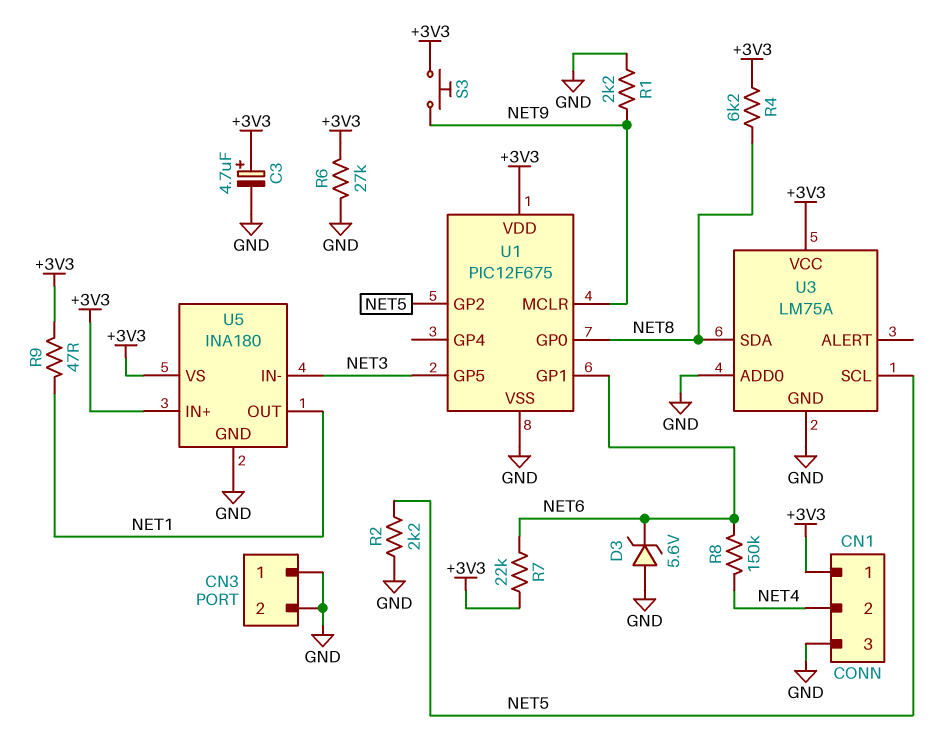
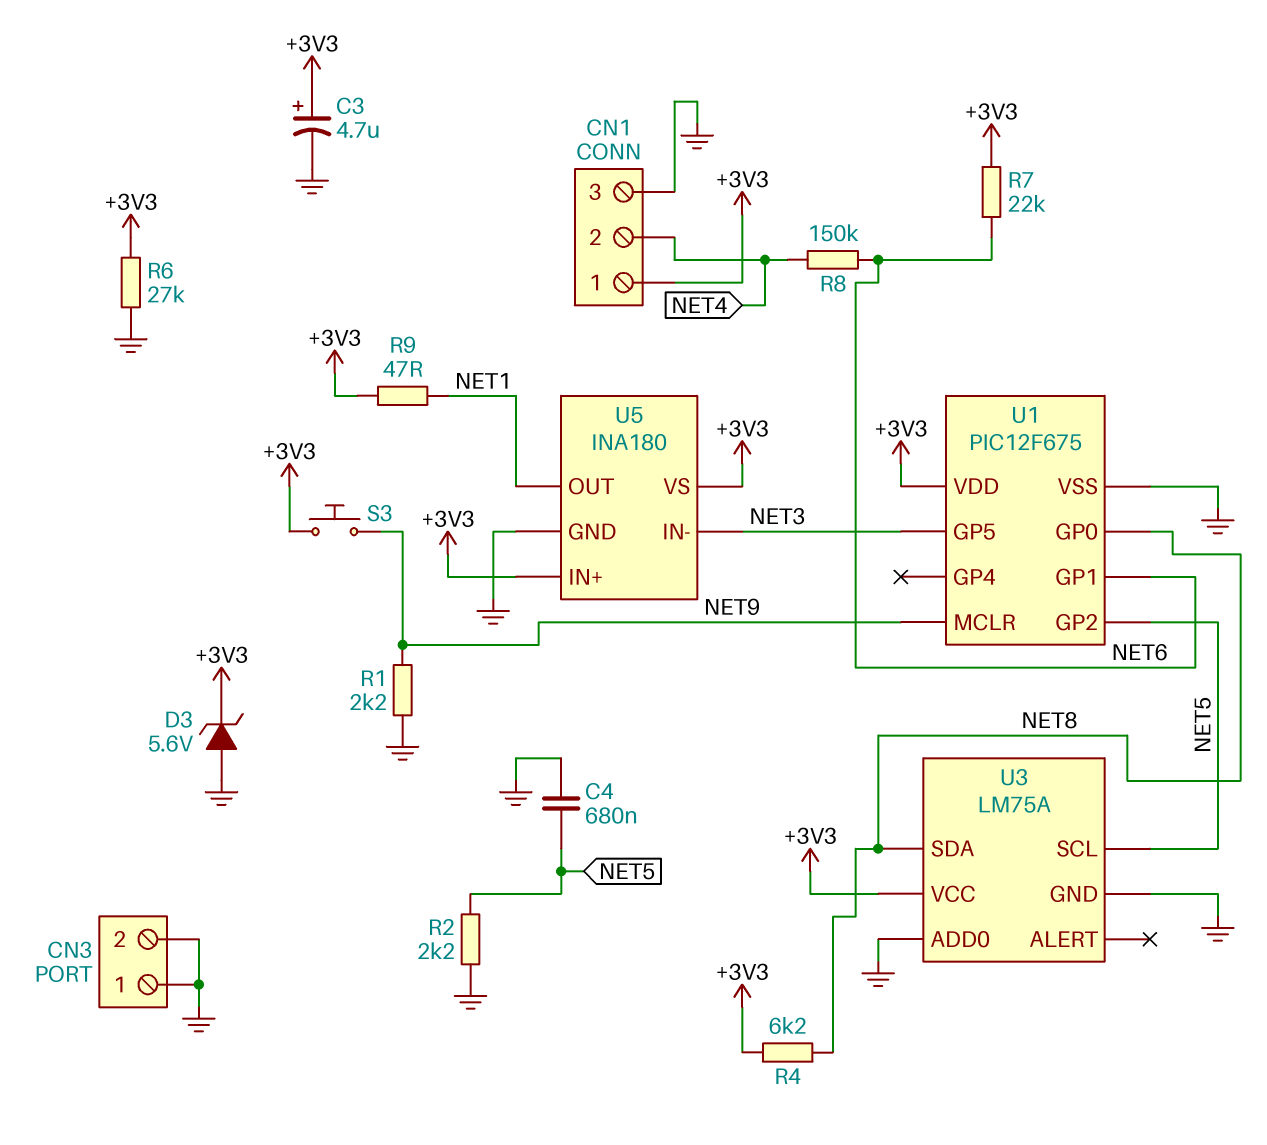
C4: none -> 680nF (GND, NET5)
D3: zener 5.6V (A GND, K NET6) -> zener 5.6V (A GND, K +3V3)

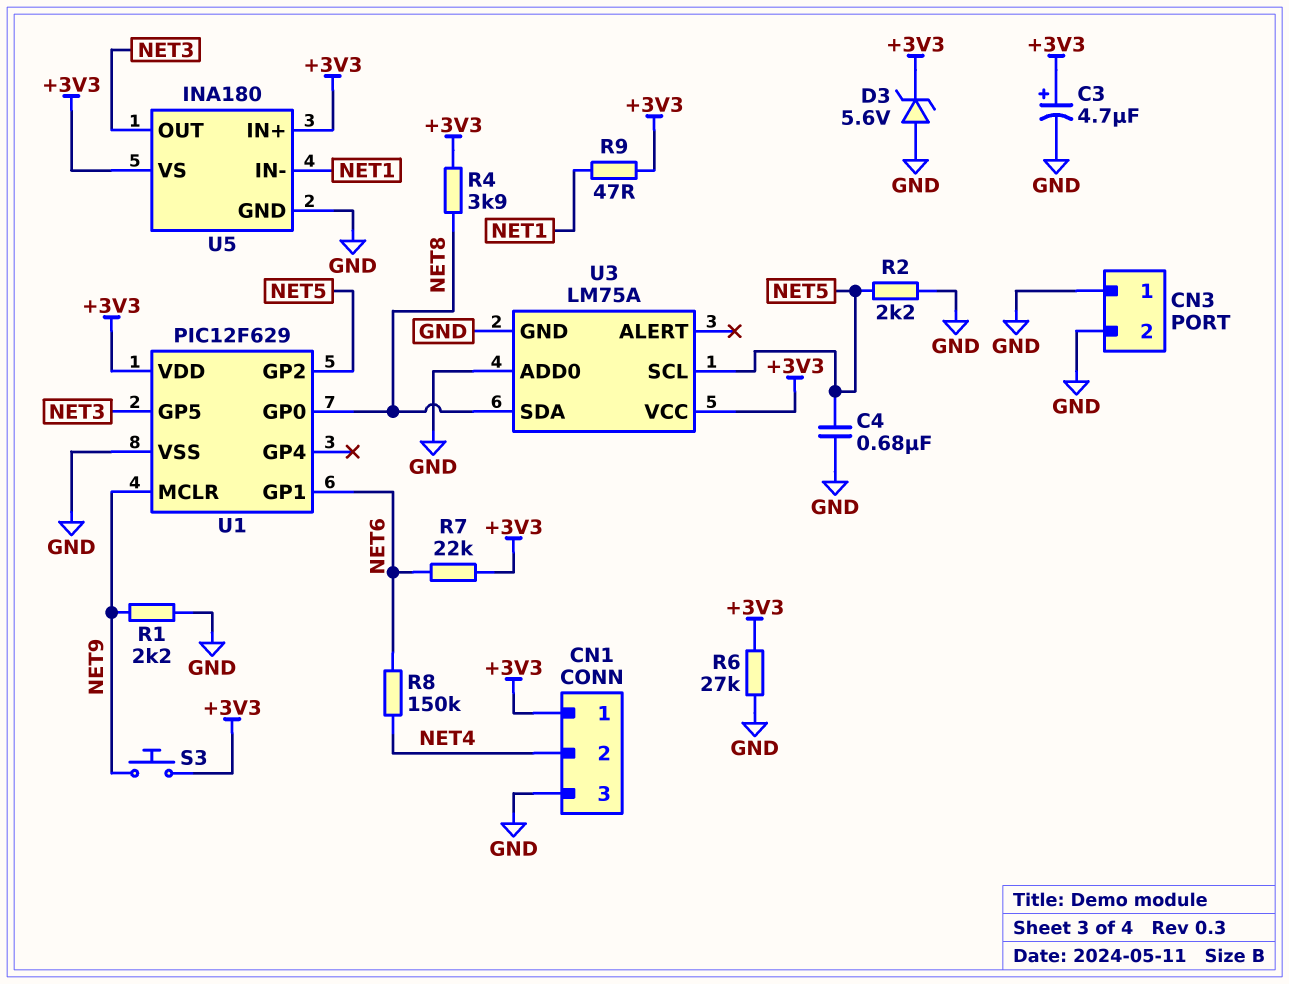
R4: 6.2k (+3V3, NET8) -> 3.9k (+3V3, NET8)
U1: PIC12F675 -> PIC12F629
U5 pin IN-: NET3 -> NET1
U5 pin OUT: NET1 -> NET3

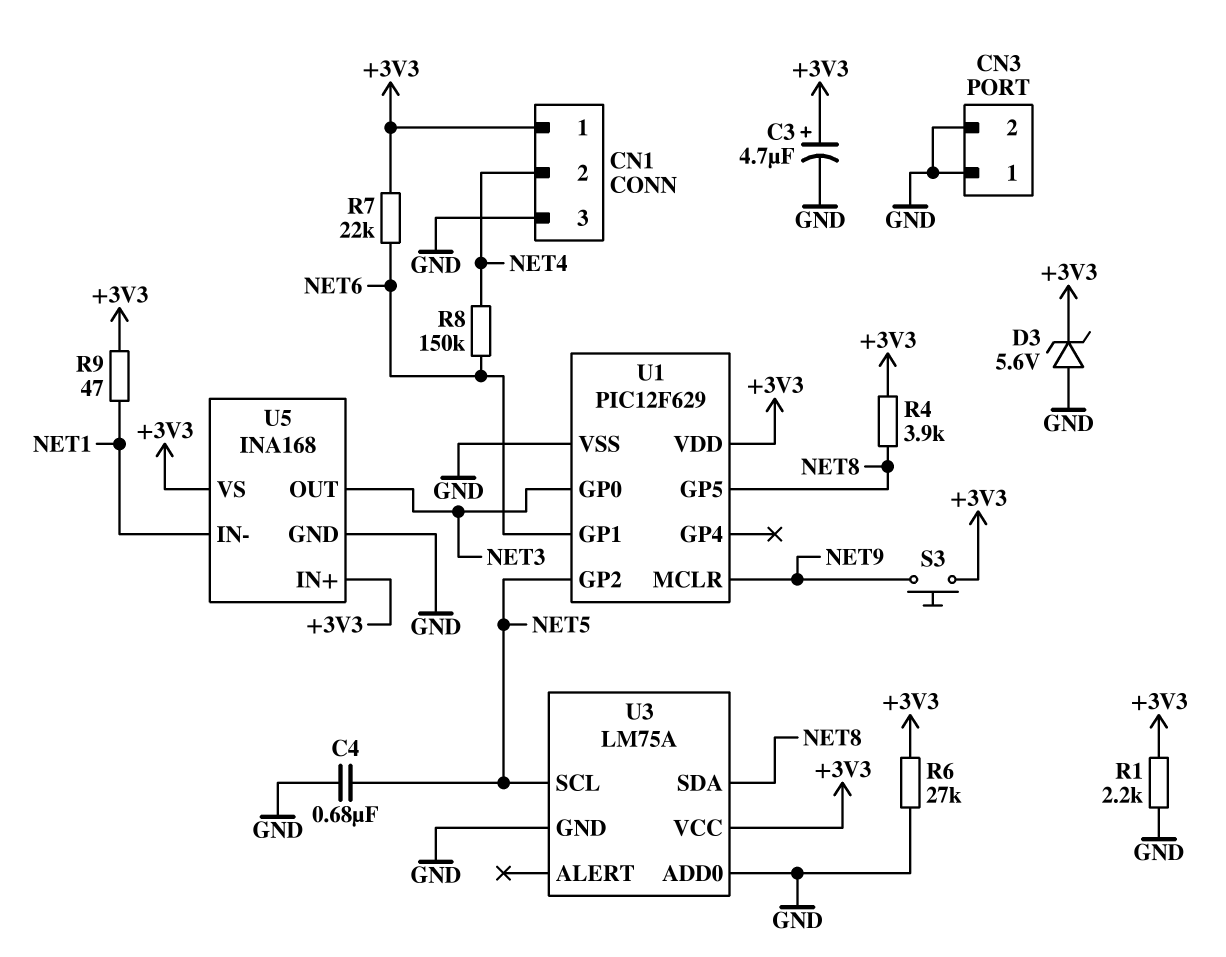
R1: 2.2k (GND, NET9) -> 2.2k (+3V3, GND)
R2: 2.2k (GND, NET5) -> none
U1 pin GP0: NET8 -> NET3
U1 pin GP5: NET3 -> NET8
U5: INA180 -> INA168

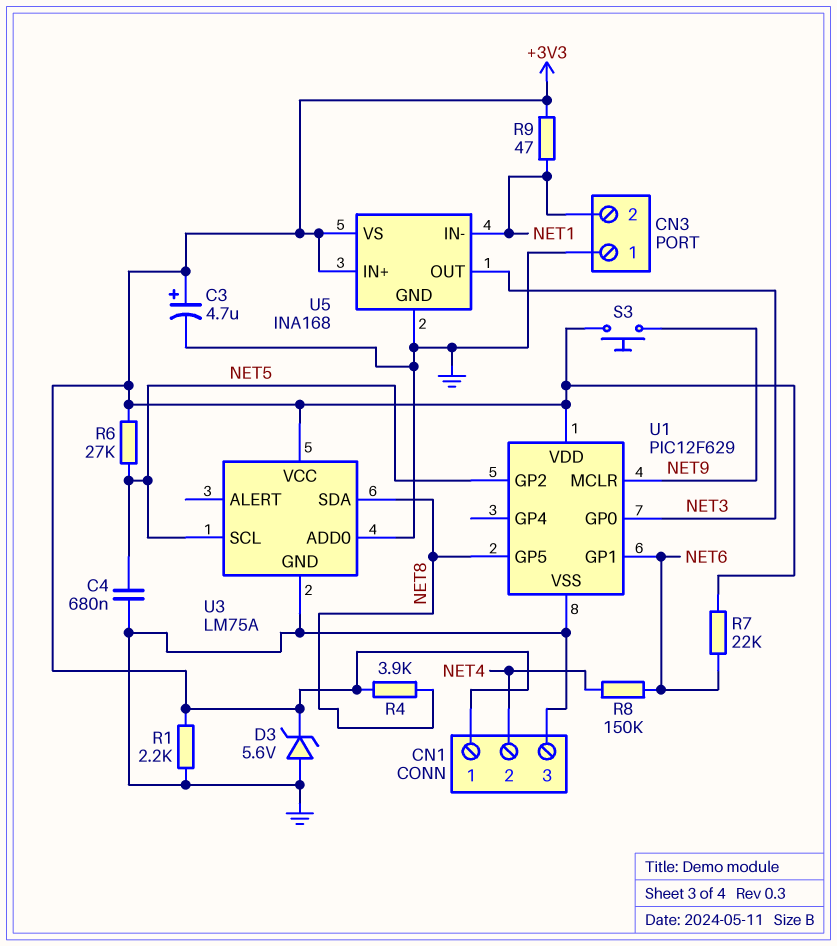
CN3 pin 2: GND -> NET1
R6: 27k (+3V3, GND) -> 27k (+3V3, NET5)

